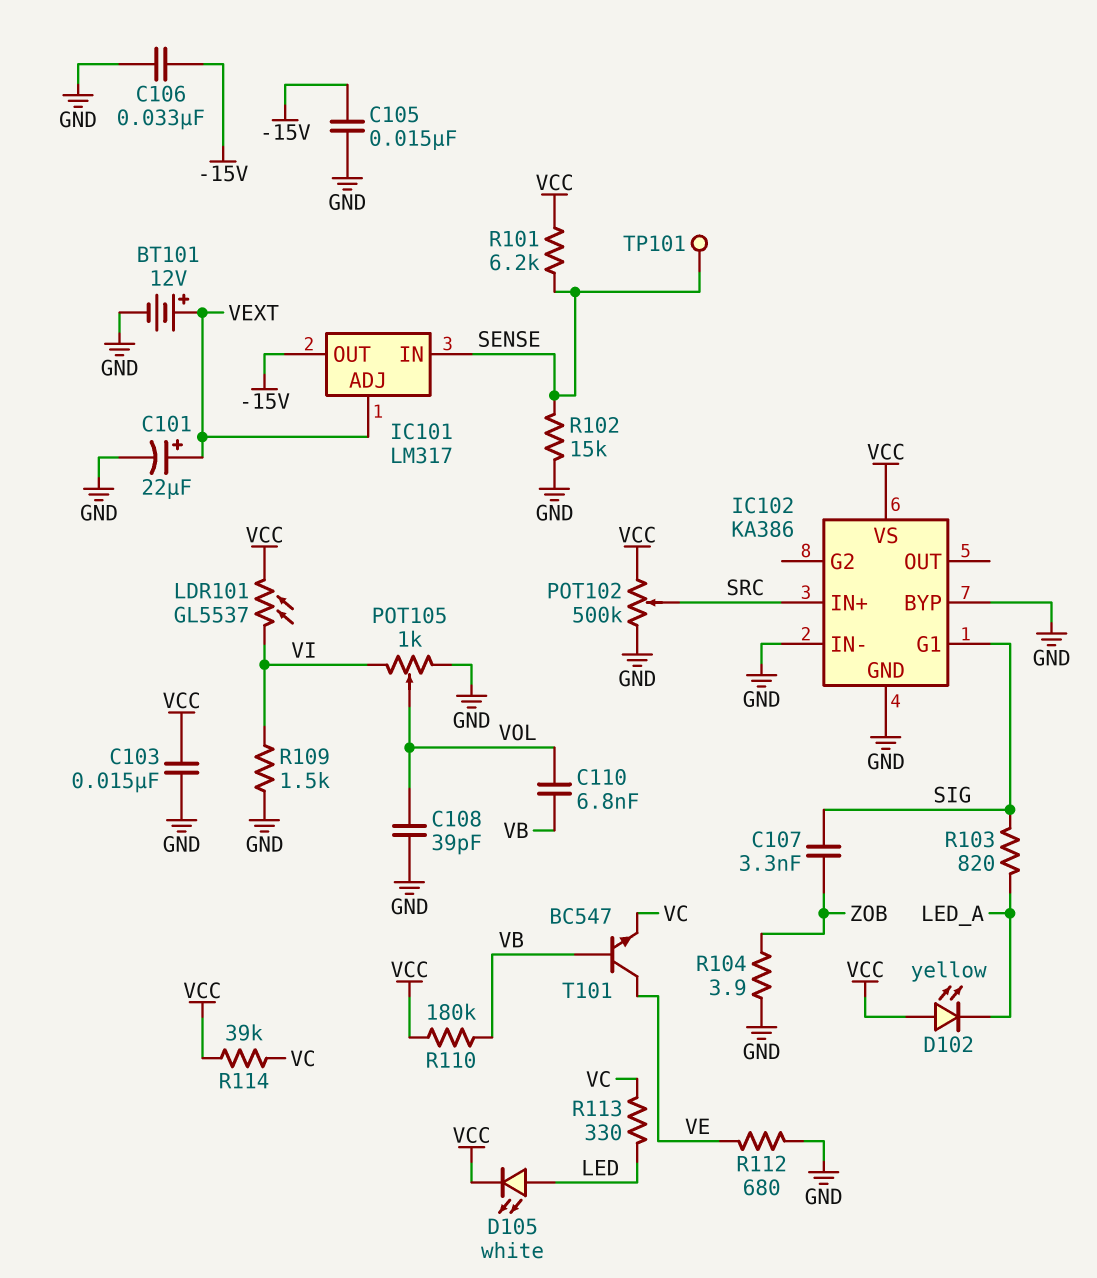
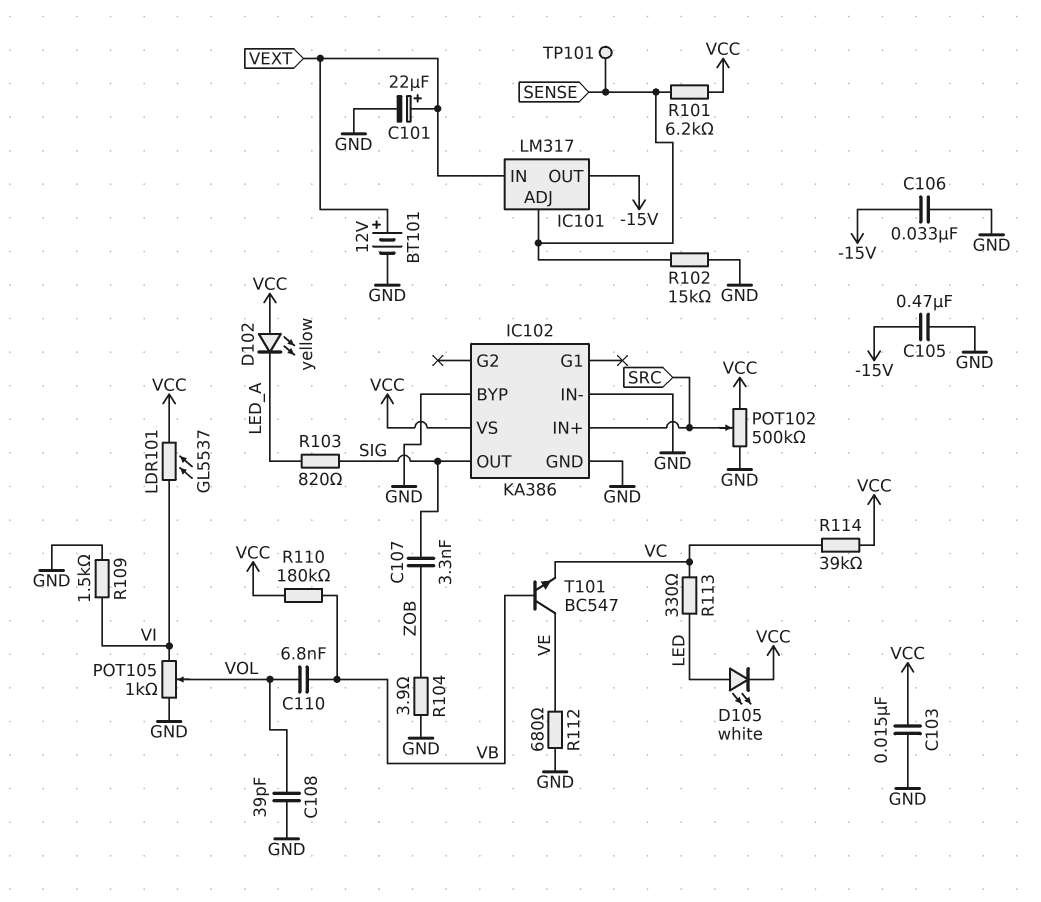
C105: 15nF (-15V, GND) -> 470nF (-15V, GND)
IC101 pin ADJ: VEXT -> SENSE
IC101 pin IN: SENSE -> VEXT
IC102 pin G1: SIG -> none
IC102 pin OUT: none -> SIG

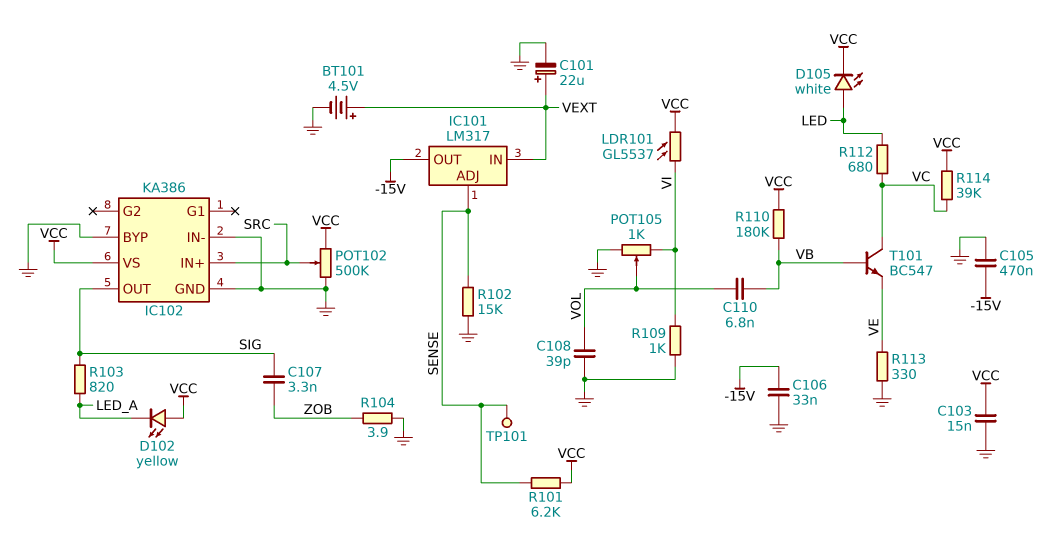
BT101: 12V (plus VEXT, minus GND) -> 4.5V (plus VEXT, minus GND)
R109: 1.5k (GND, VI) -> 1k (GND, VI)
R112: 680 (GND, VE) -> 680 (LED, VC)
R113: 330 (LED, VC) -> 330 (GND, VE)
T101: NPN BC547 (B VB, C VE, E VC) -> NPN BC547 (B VB, C VC, E VE)

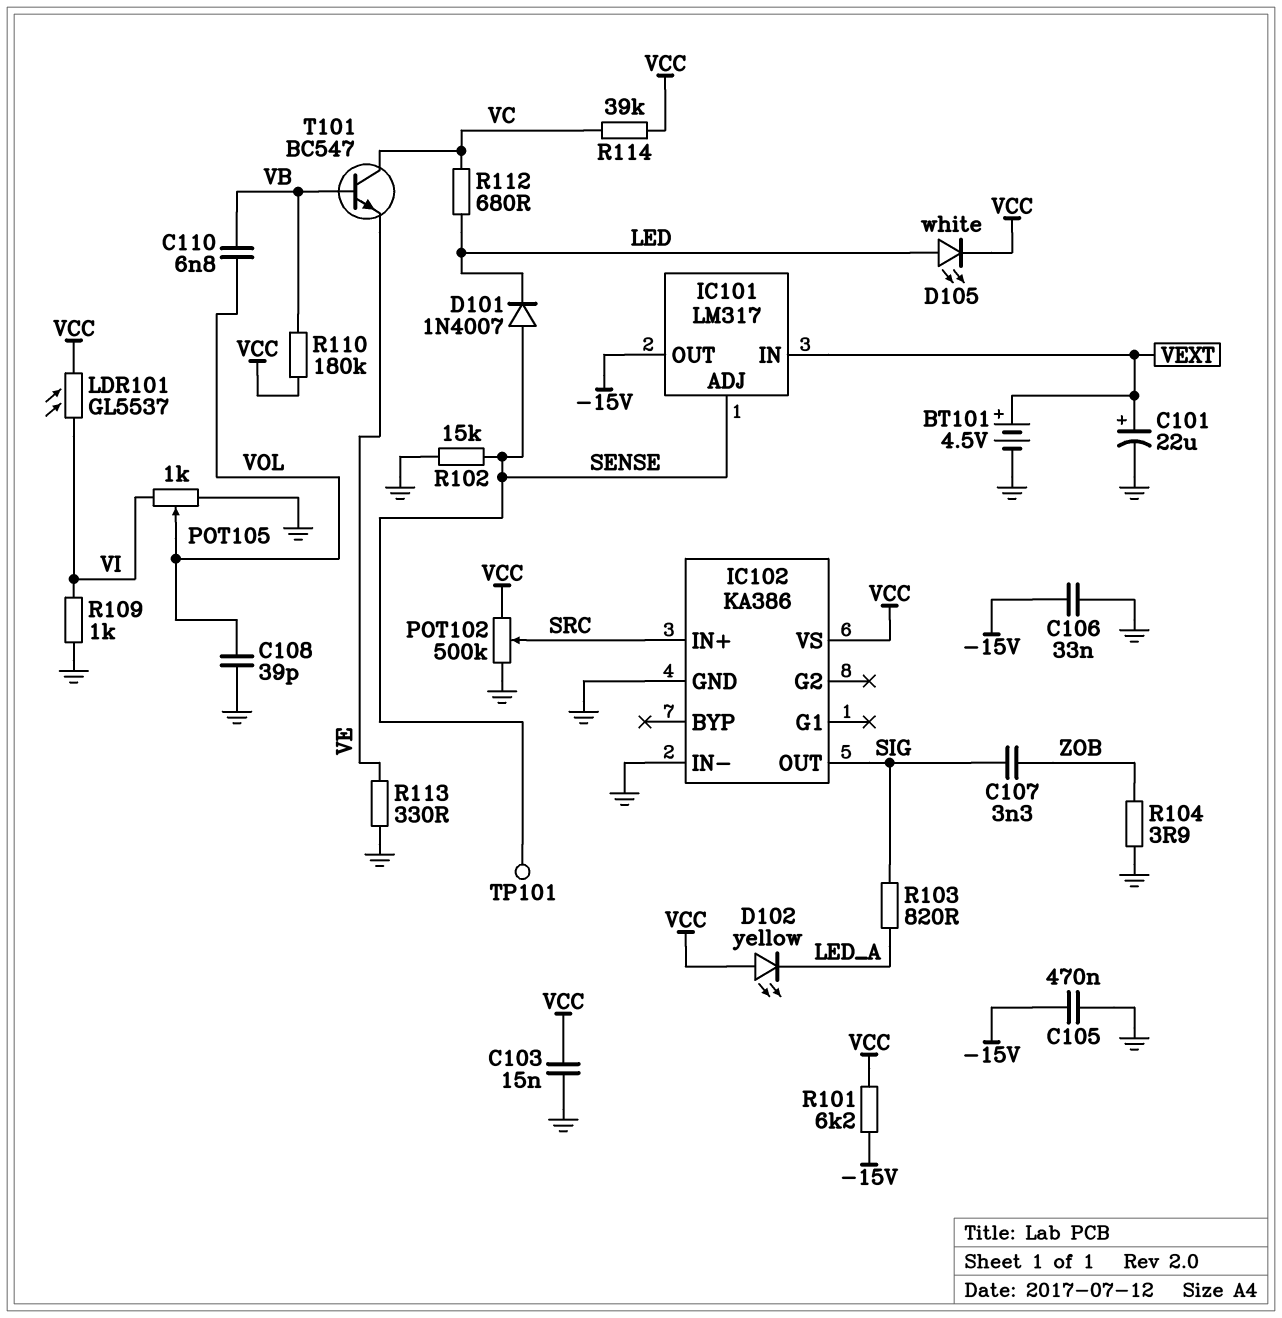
D101: none -> diode 1N4007 (A SENSE, K LED)
IC102 pin BYP: GND -> none
R101: 6.2k (SENSE, VCC) -> 6.2k (-15V, VCC)

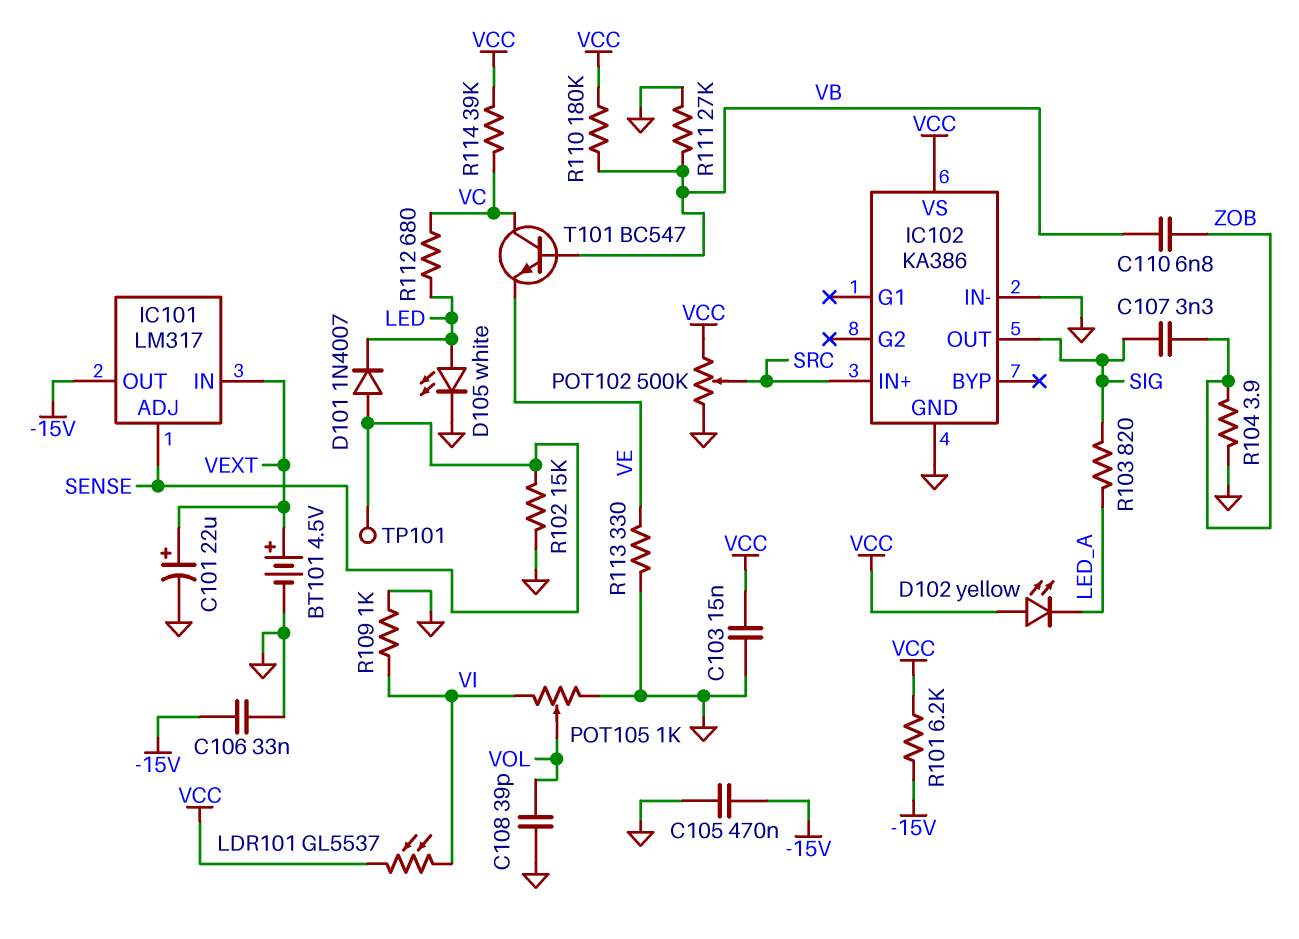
C110: 6.8nF (VB, VOL) -> 6.8nF (VB, ZOB)
D105: LED white (A LED, K VCC) -> LED white (A LED, K GND)
R111: none -> 27k (GND, VB)

